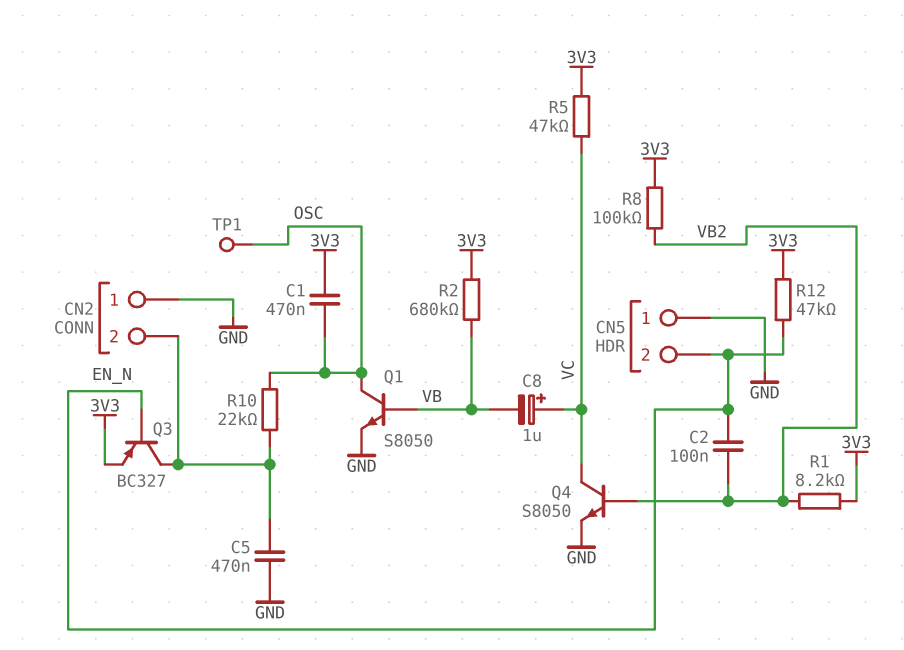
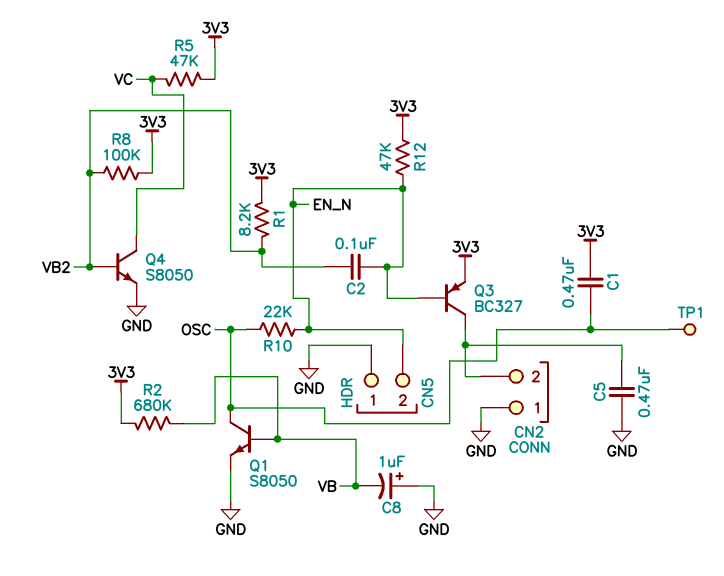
C8: 1uF (plus VC, minus VB) -> 1uF (plus GND, minus VB)
R10: 22k (CN2/2, OSC) -> 22k (EN_N, OSC)

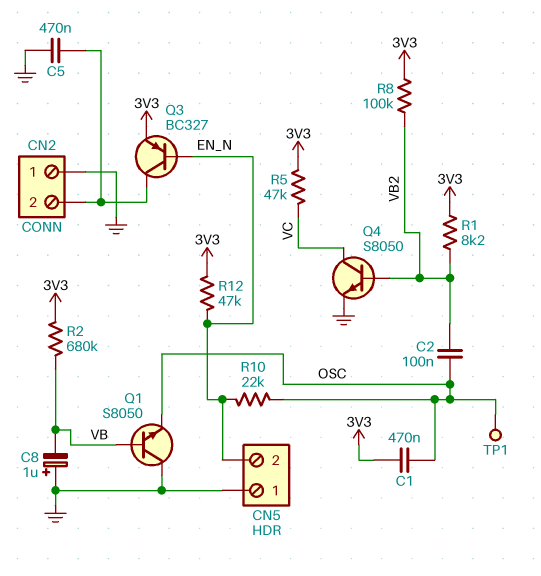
C2: 100nF (EN_N, VB2) -> 100nF (OSC, VB2)
Q1: NPN S8050 (B VB, C OSC, E GND) -> NPN S8050 (B VB, C GND, E OSC)

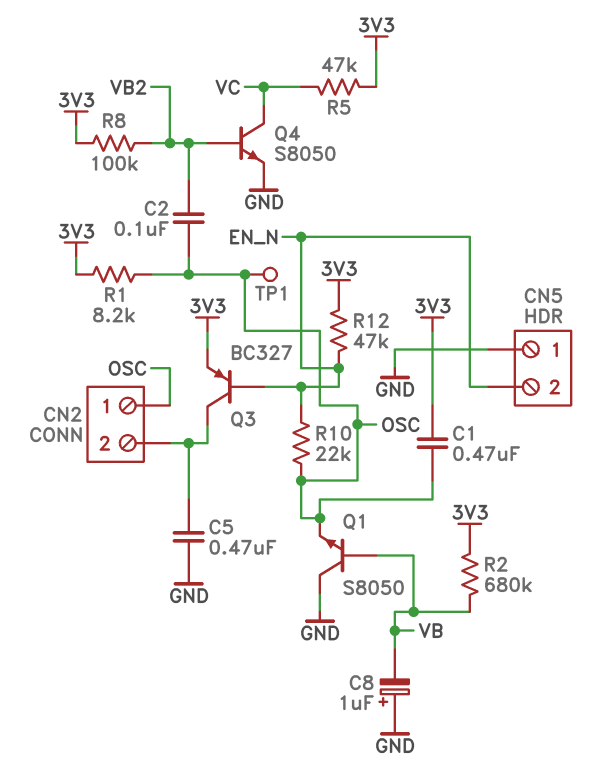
CN2 pin 1: GND -> OSC
R1: 8.2k (3V3, VB2) -> 8.2k (3V3, OSC)

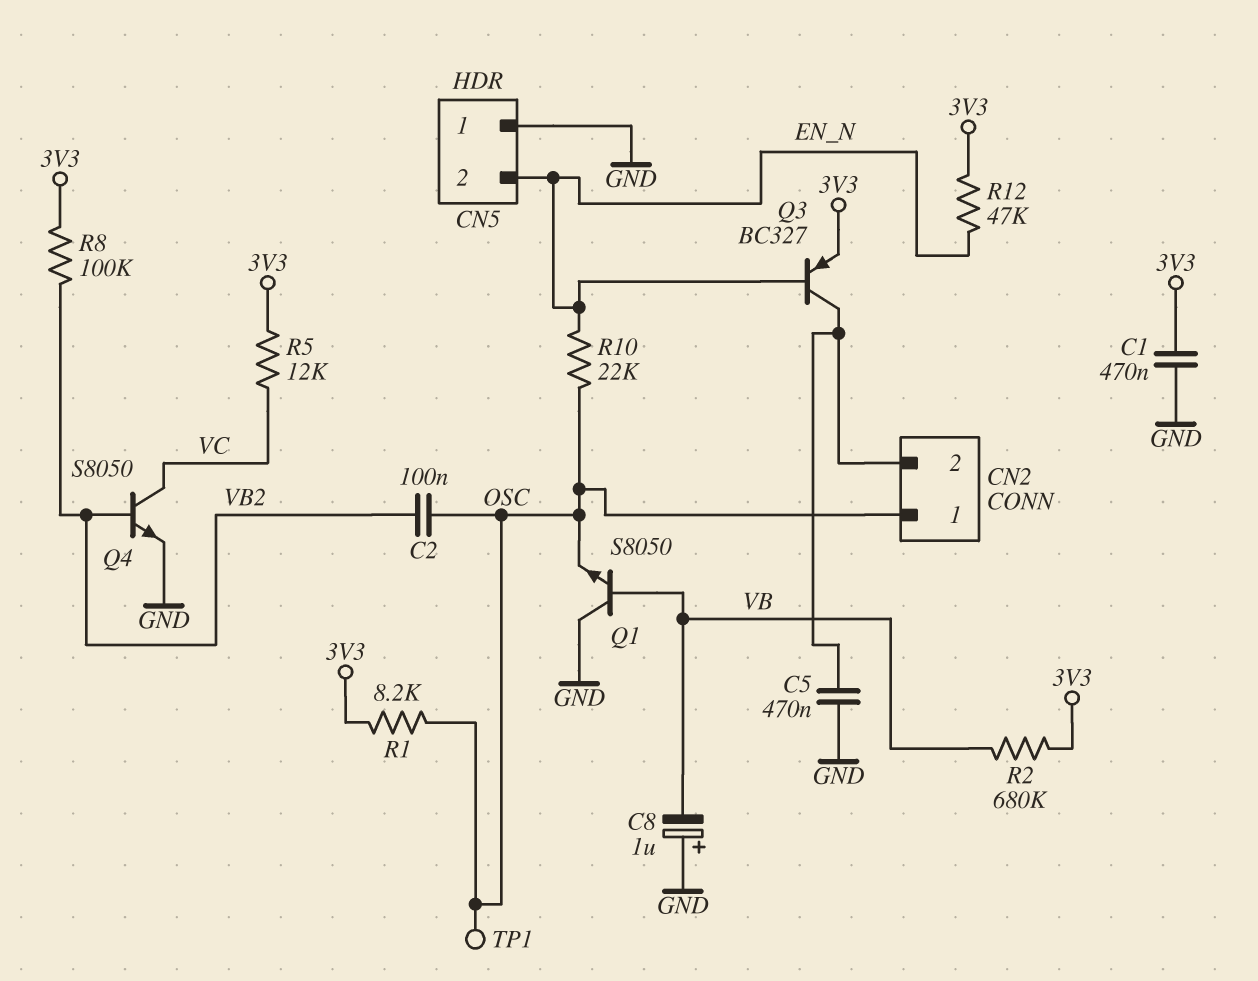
C1: 470nF (3V3, OSC) -> 470nF (3V3, GND)
R5: 47k (3V3, VC) -> 12k (3V3, VC)

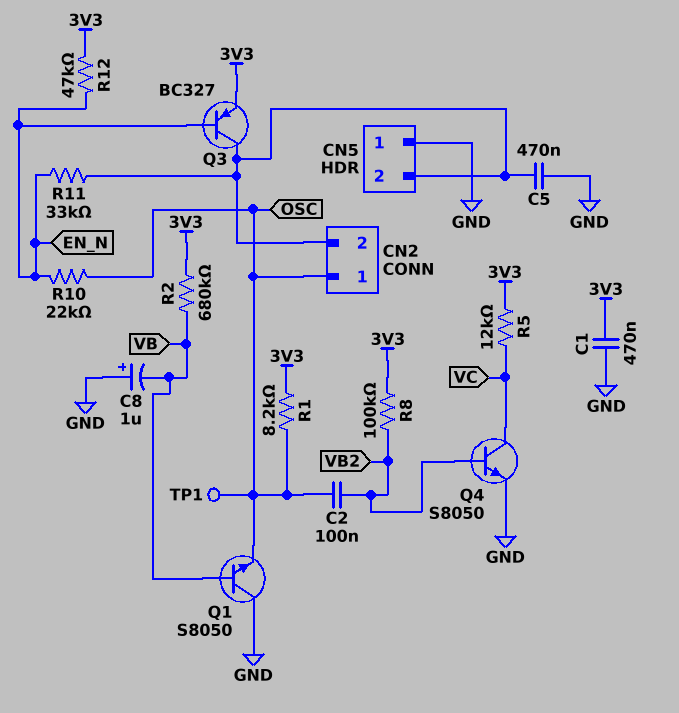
CN5 pin 2: EN_N -> CN2/2
R11: none -> 33k (CN2/2, EN_N)

